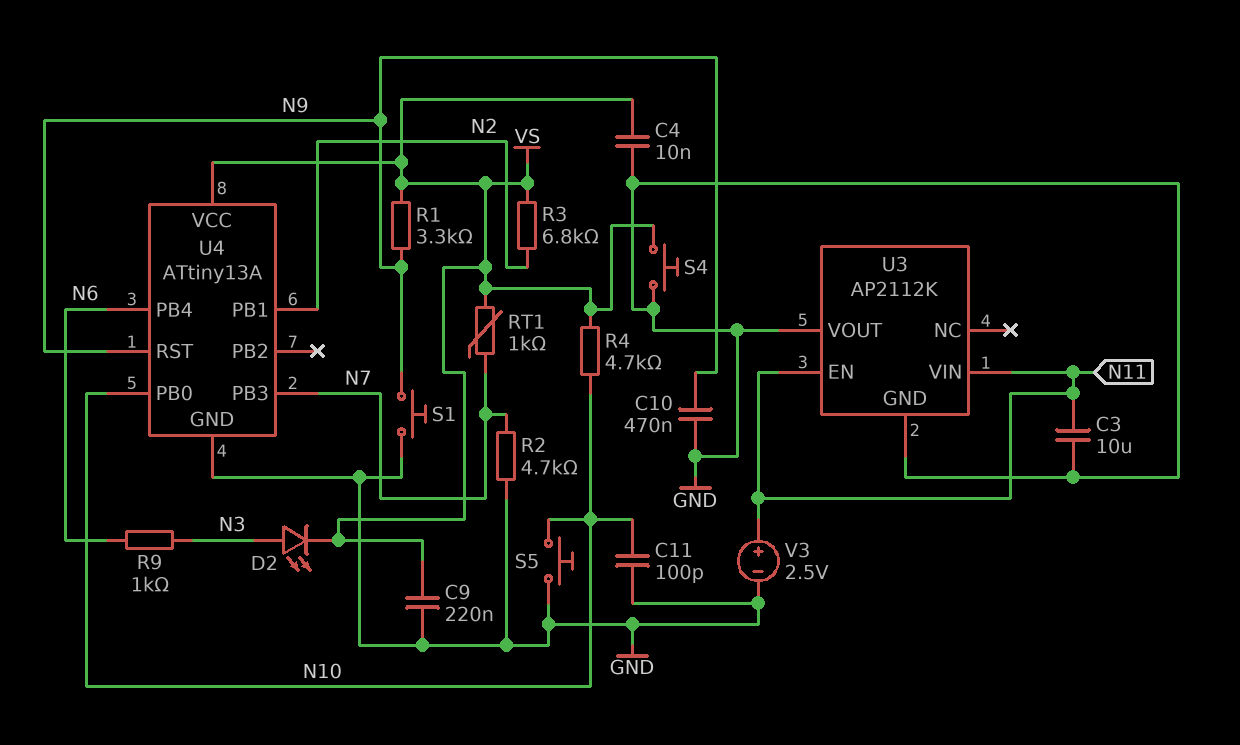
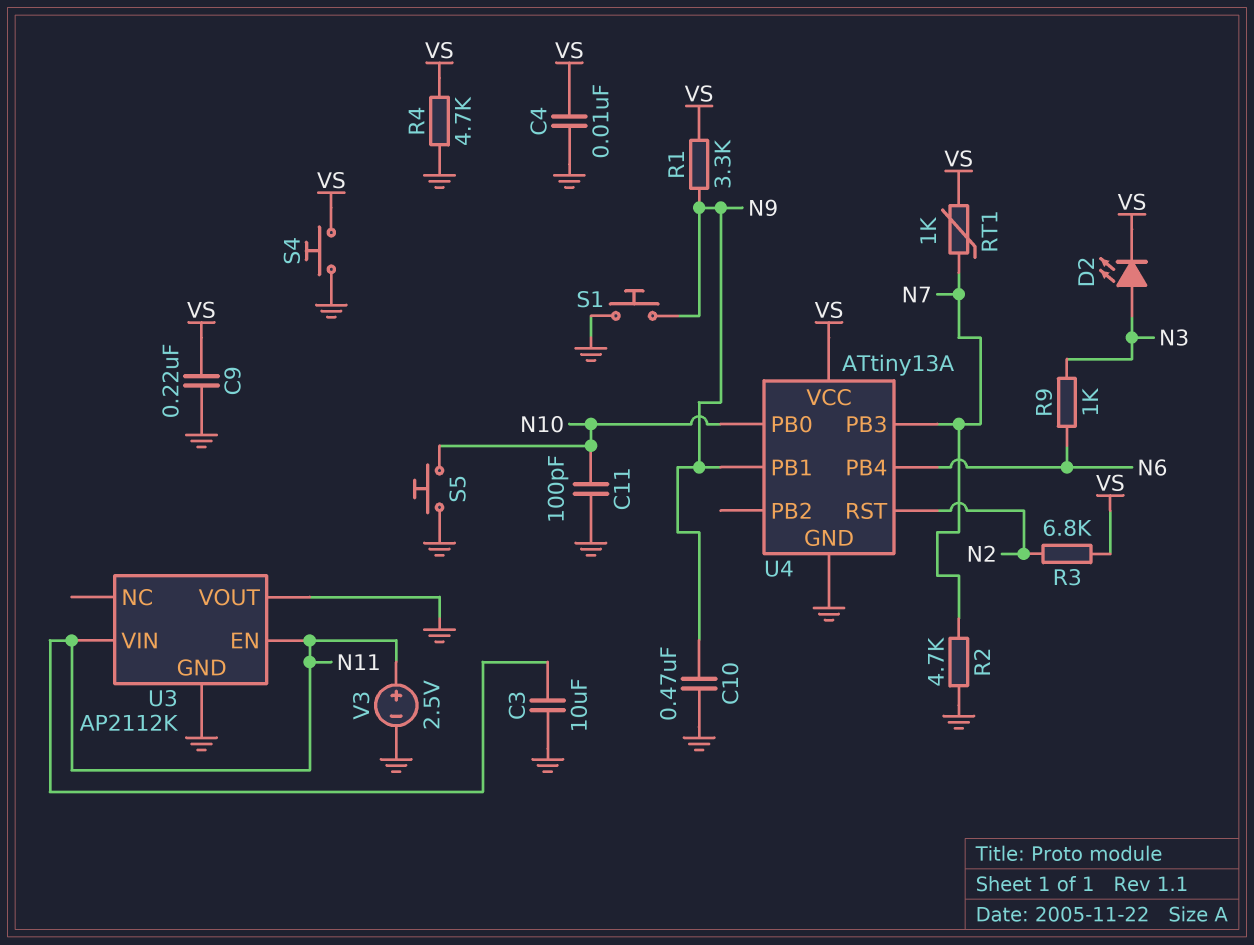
R4: 4.7k (N10, VS) -> 4.7k (GND, VS)
U4 pin PB1: N2 -> N9
U4 pin RST: N9 -> N2

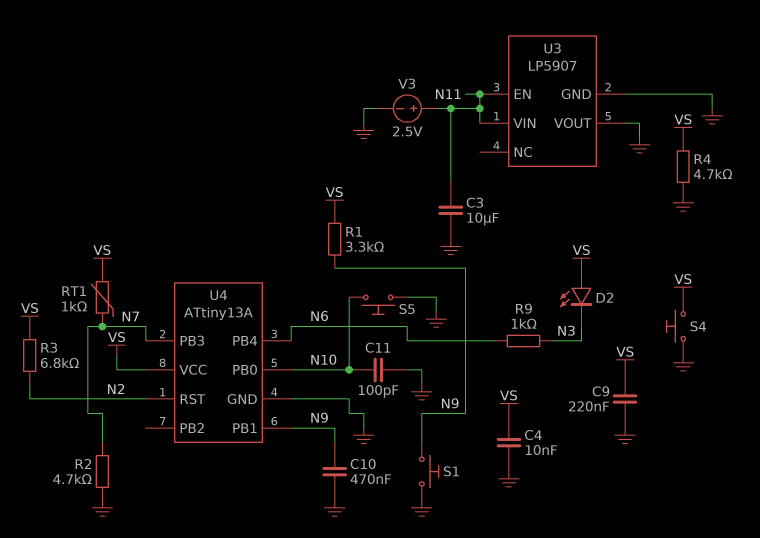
D2: LED (A N3, K VS) -> LED (A VS, K N3)
U3: AP2112K -> LP5907

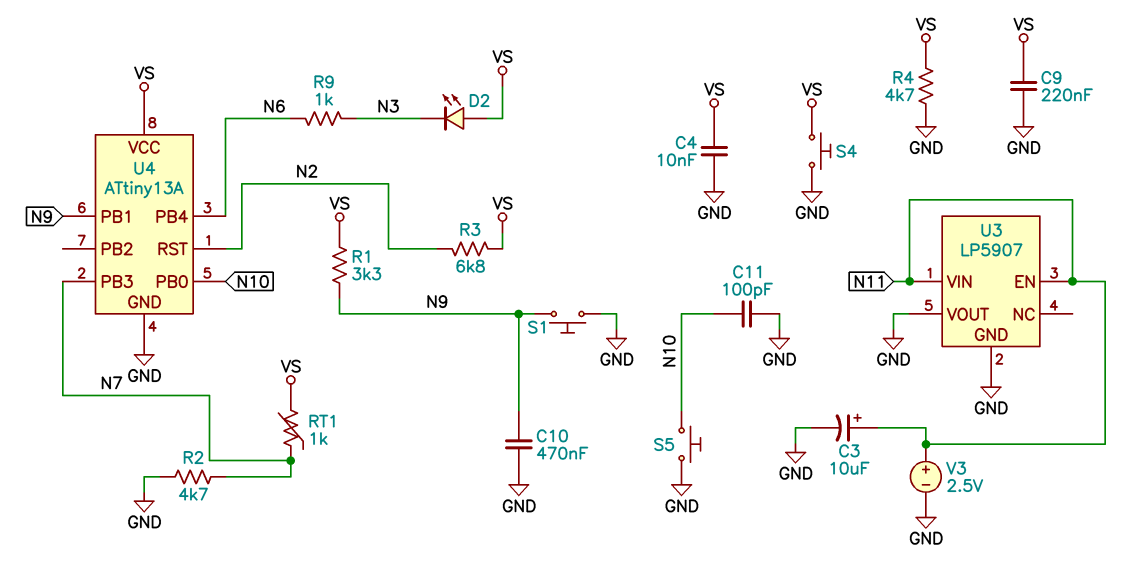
C3: 10uF (GND, N11) -> 10uF (plus N11, minus GND)

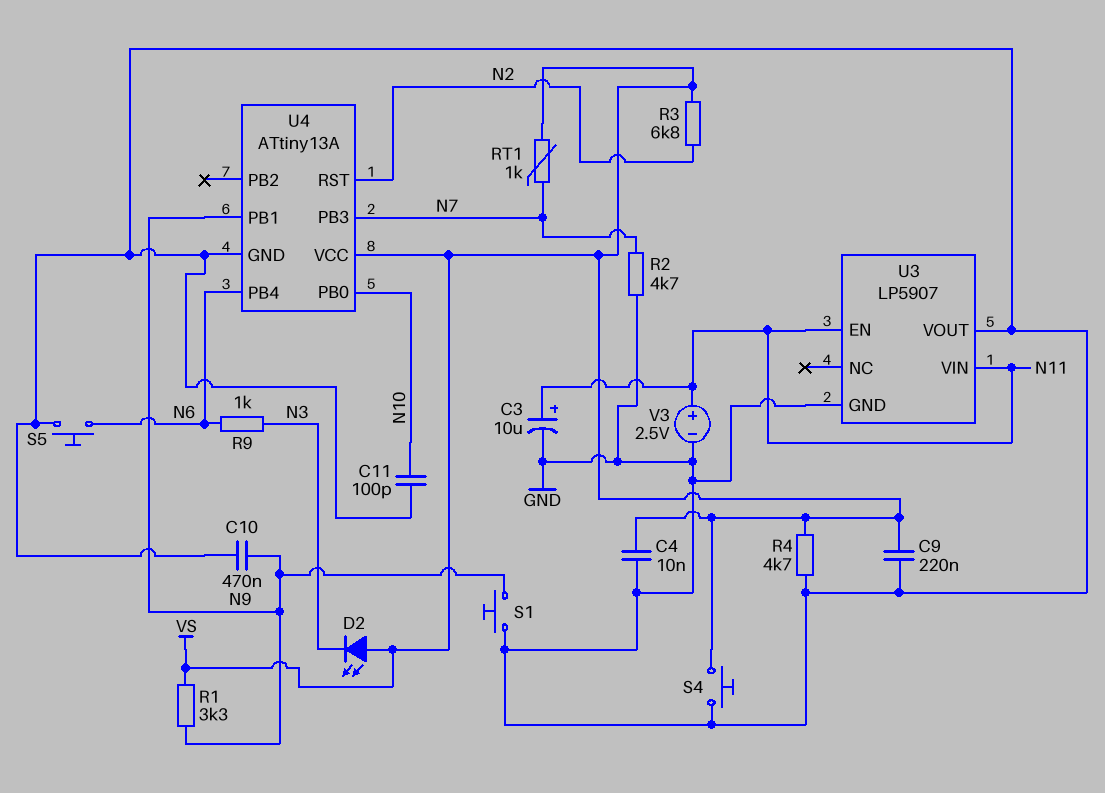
S5: button (GND, N10) -> button (GND, N6)

